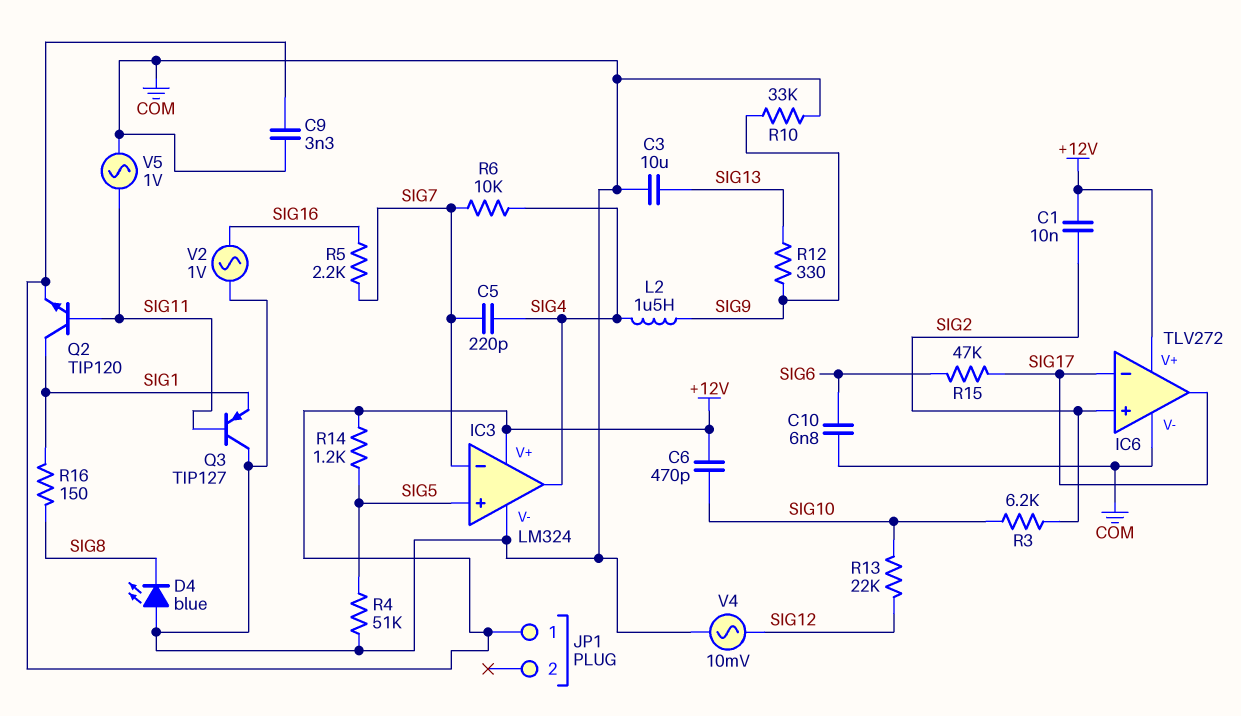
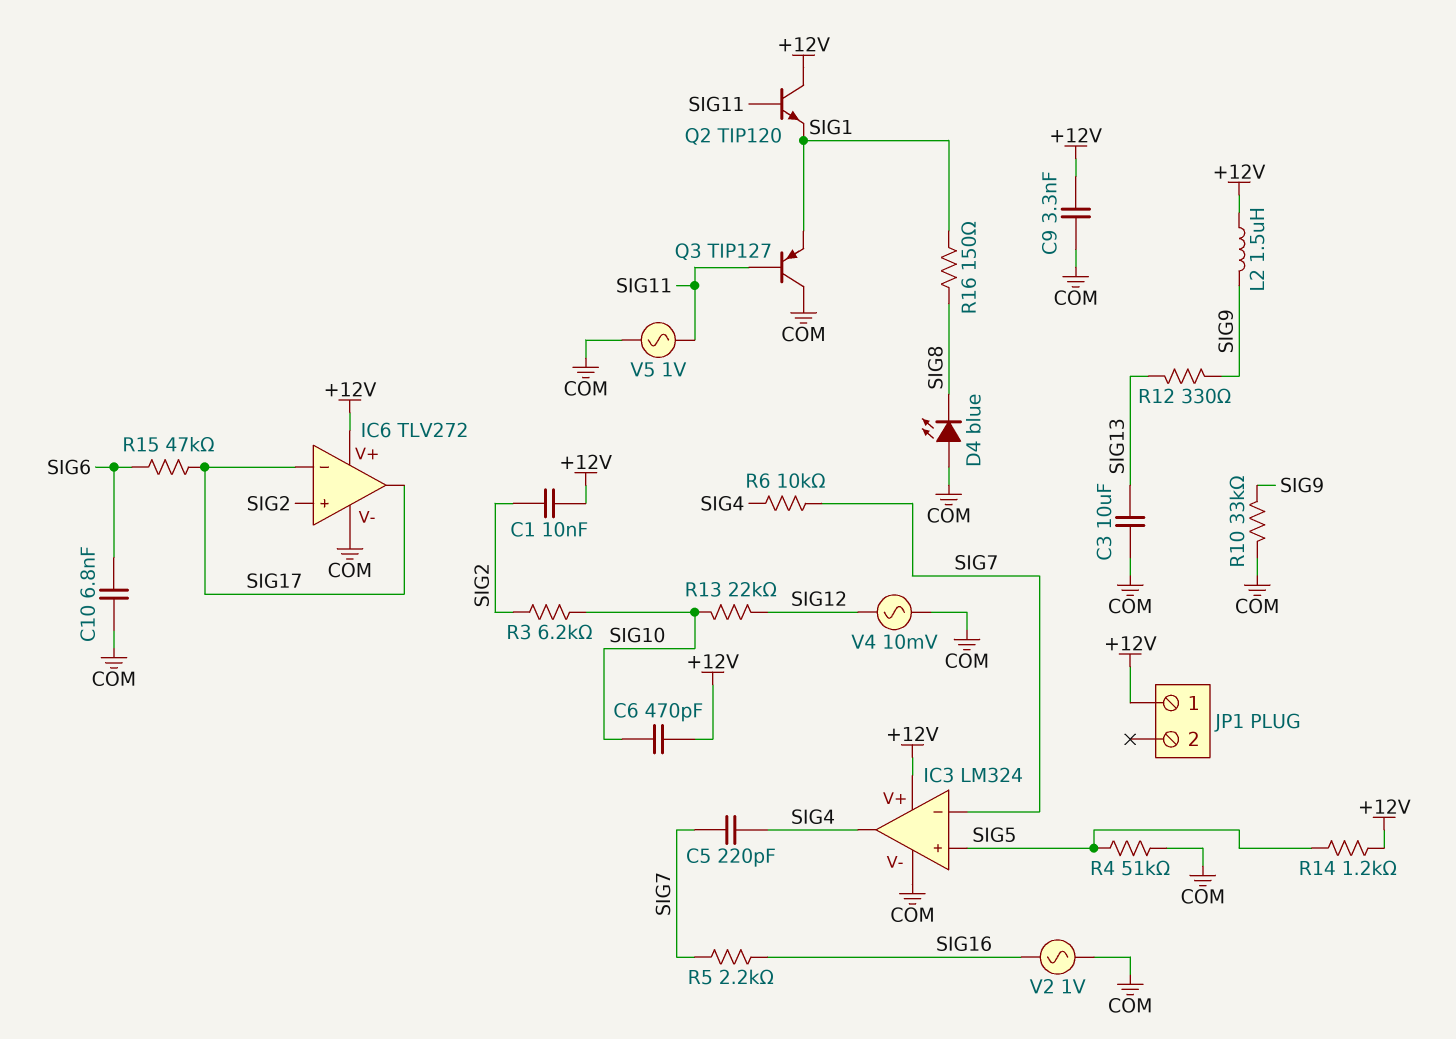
L2: 1.5uH (SIG4, SIG9) -> 1.5uH (+12V, SIG9)
Q2: NPN TIP120 (B SIG11, C SIG1, E +12V) -> NPN TIP120 (B SIG11, C +12V, E SIG1)

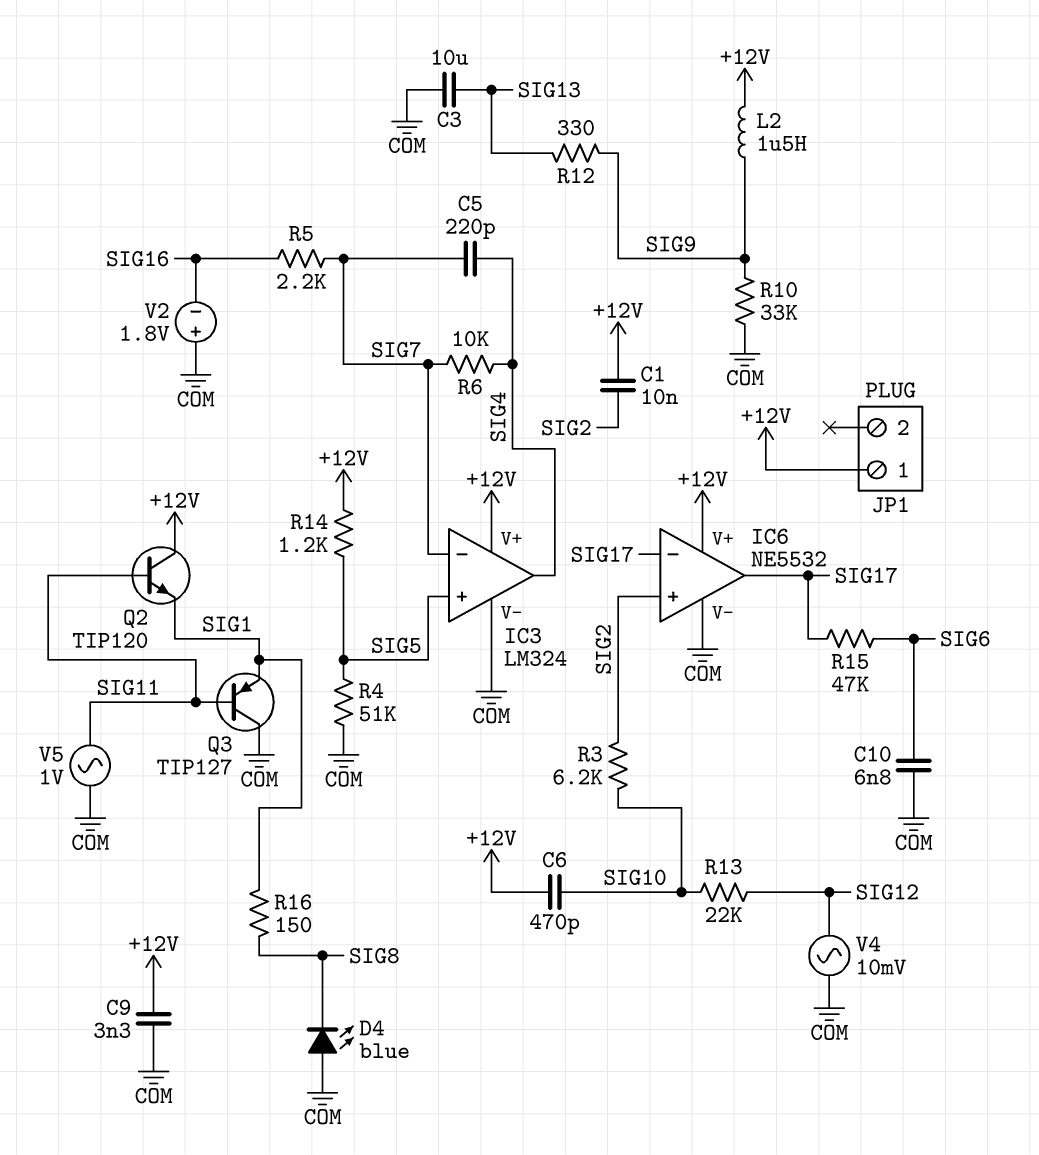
IC6: TLV272 -> NE5532
V2: AC 1V (COM, SIG16) -> 1.8V (plus COM, minus SIG16)

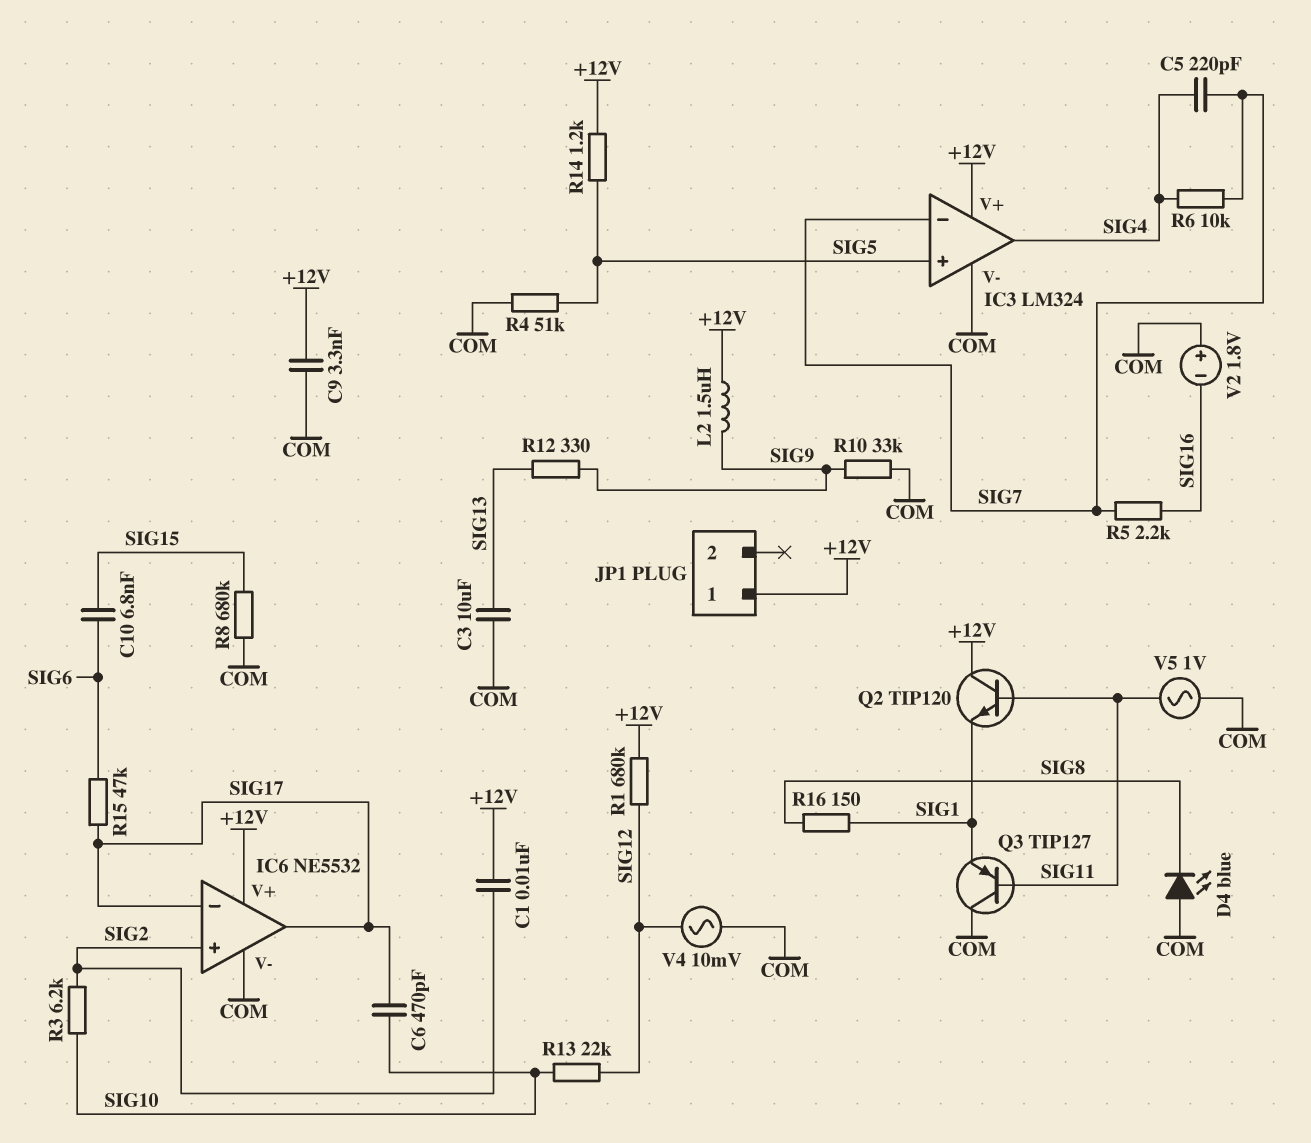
C6: 470pF (+12V, SIG10) -> 470pF (SIG10, SIG17)
C10: 6.8nF (COM, SIG6) -> 6.8nF (SIG6, SIG15)
R1: none -> 680k (+12V, SIG12)
R8: none -> 680k (COM, SIG15)

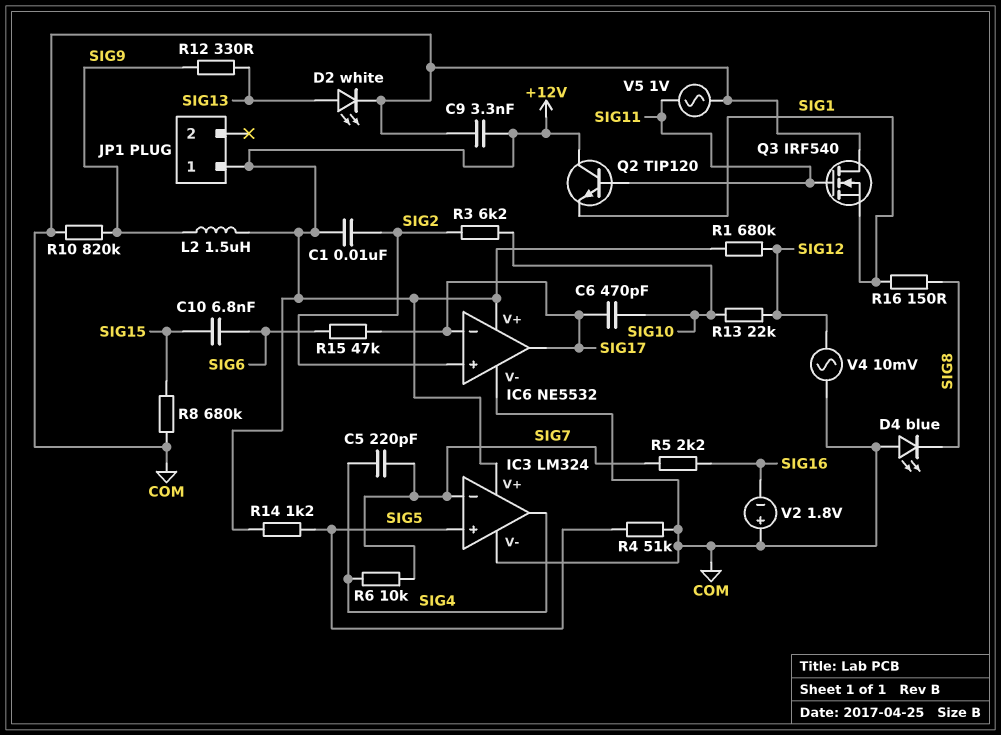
C3: 10uF (COM, SIG13) -> none
D2: none -> LED white (A SIG13, K COM)
Q3: PNP TIP127 (B SIG11, C COM, E SIG1) -> NMOS IRF540 (G SIG11, D COM, S SIG1)
R10: 33k (COM, SIG9) -> 820k (COM, SIG9)

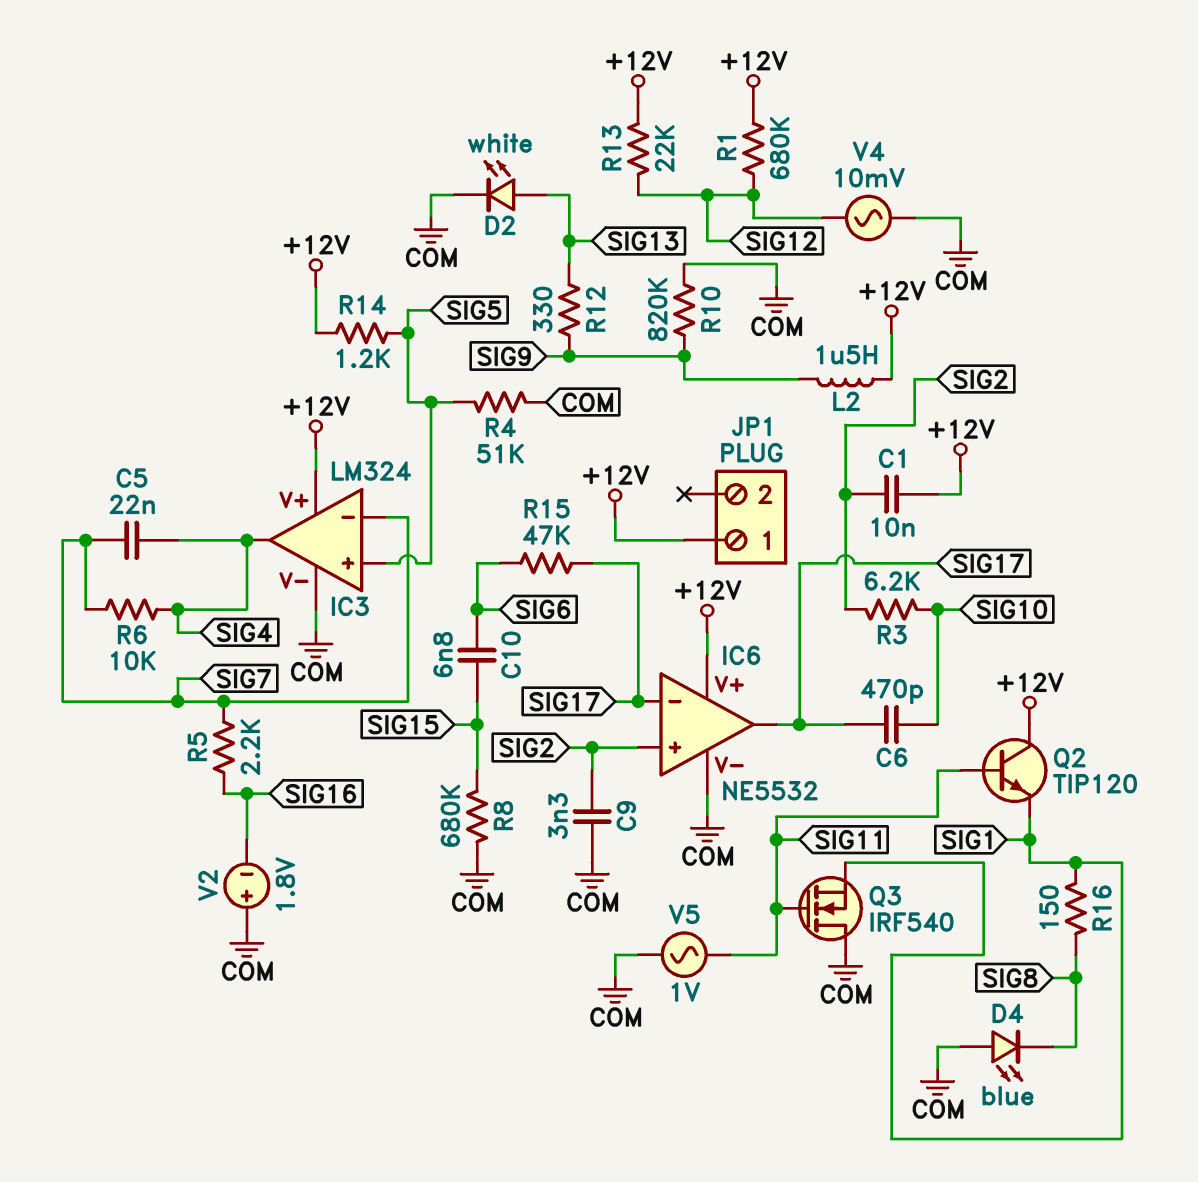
C5: 220pF (SIG4, SIG7) -> 22nF (SIG4, SIG7)
C9: 3.3nF (+12V, COM) -> 3.3nF (COM, SIG2)
R13: 22k (SIG10, SIG12) -> 22k (+12V, SIG12)

